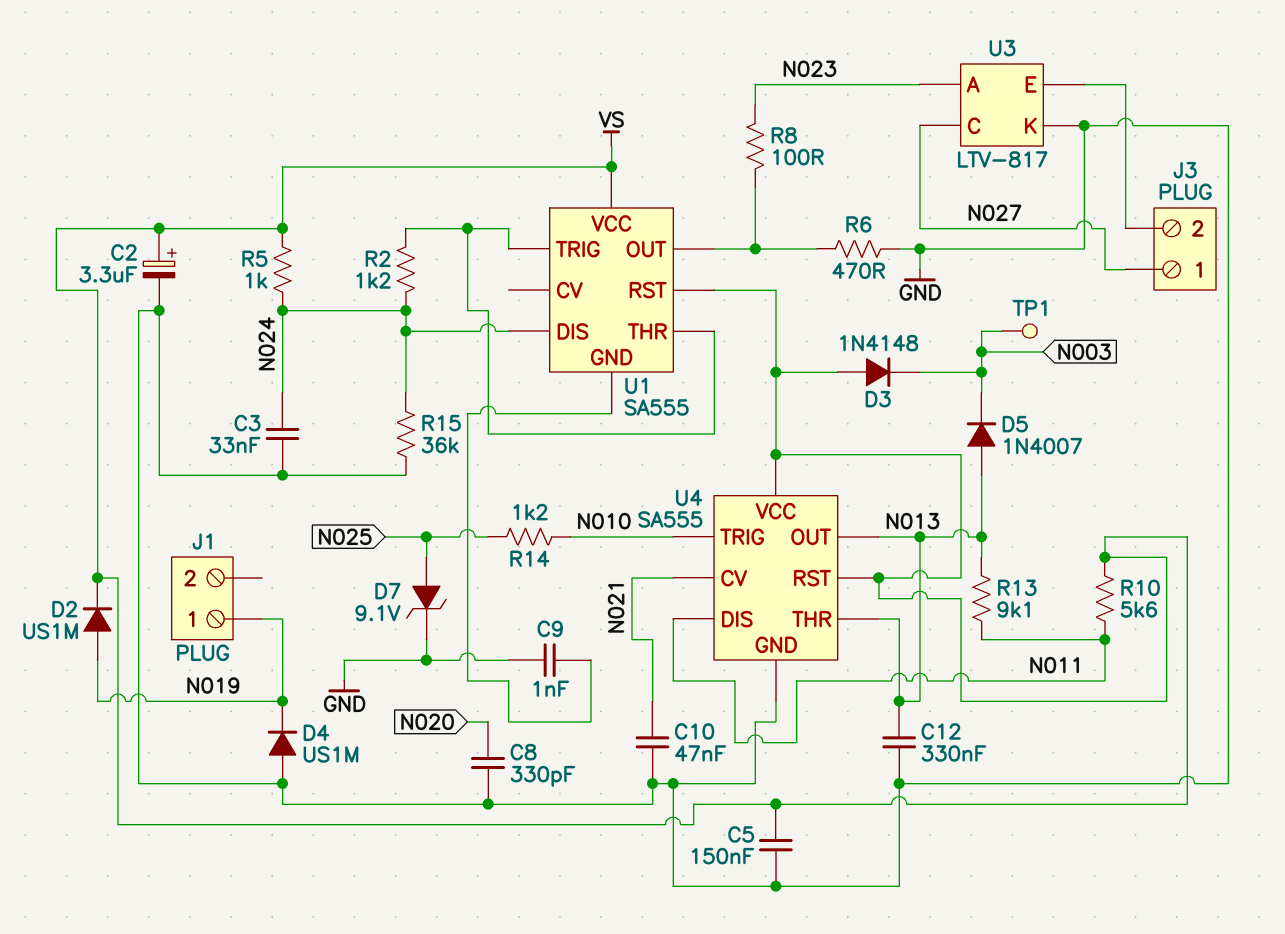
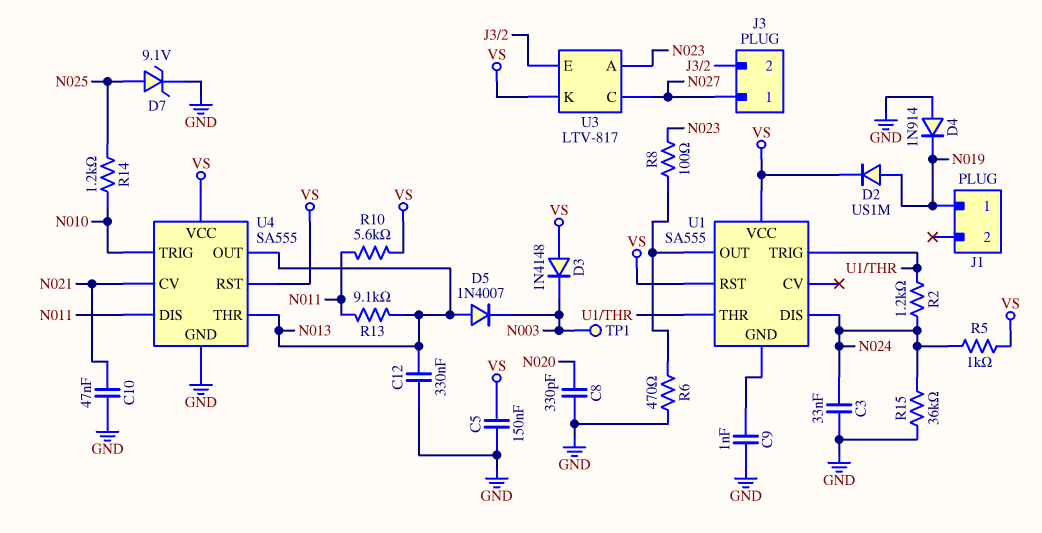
C2: 3.3uF (plus VS, minus GND) -> none
D4: diode US1M (A GND, K N019) -> diode 1N914 (A GND, K N019)
U3 pin K: GND -> VS

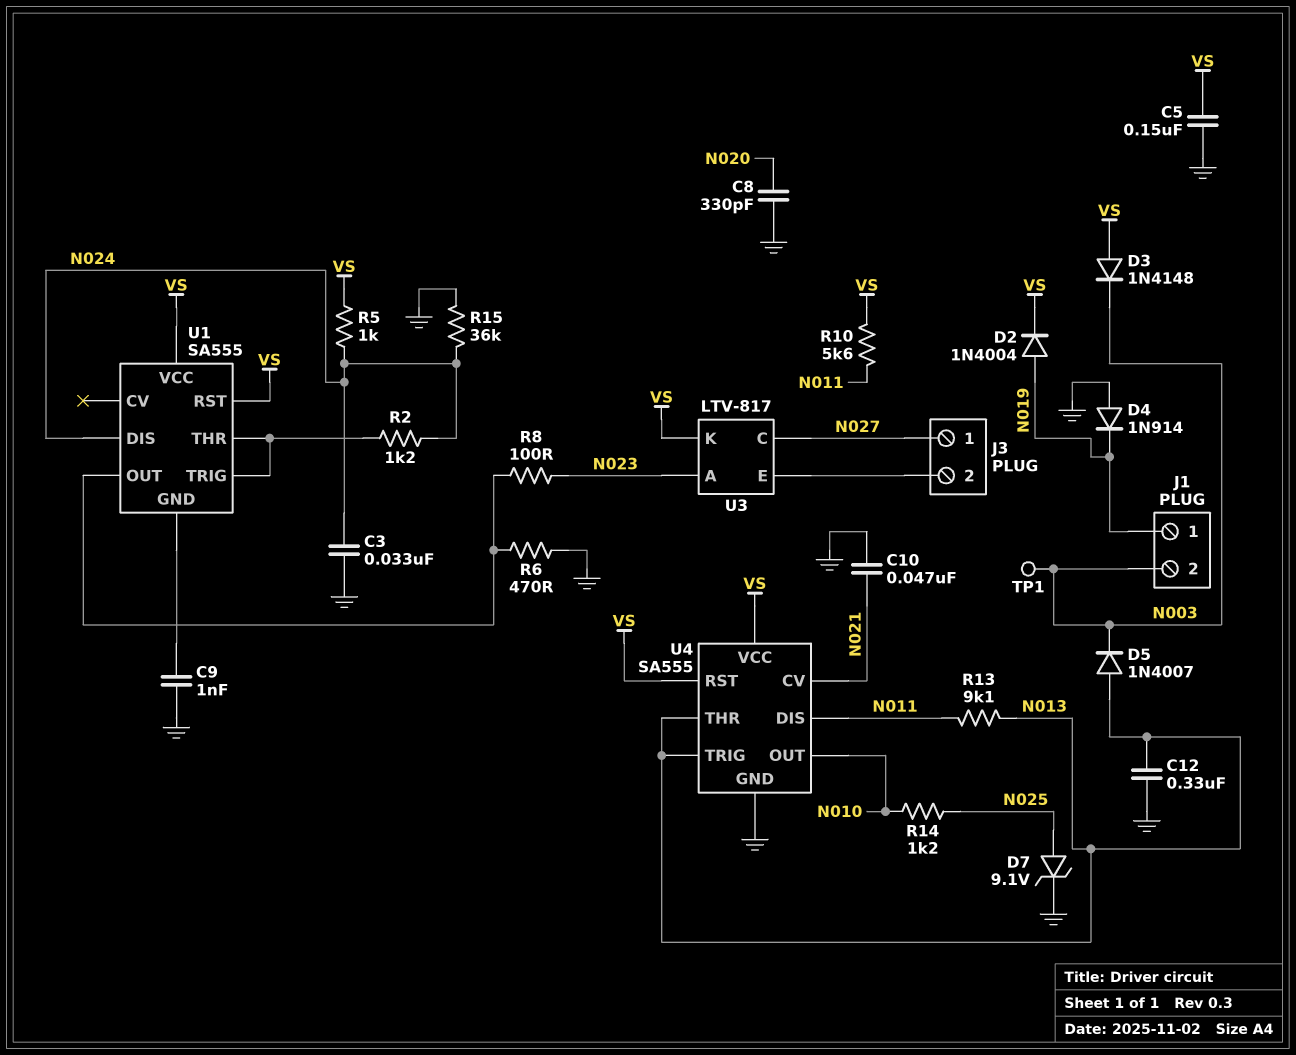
D2: diode US1M (A N019, K VS) -> diode 1N4004 (A N019, K VS)
J1 pin 2: none -> N003
U4 pin OUT: N013 -> N010
U4 pin TRIG: N010 -> N013

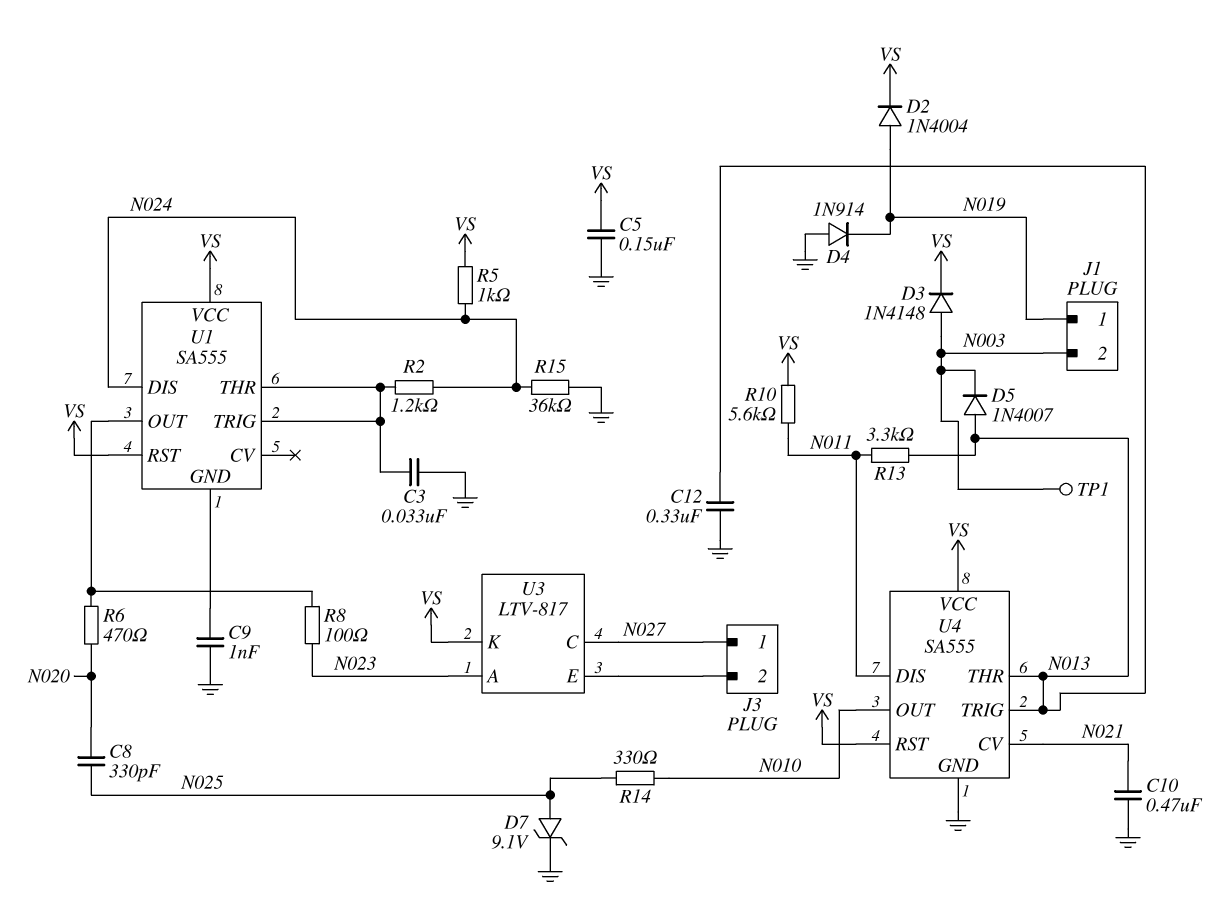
C3: 33nF (GND, N024) -> 33nF (GND, U1/THR)
C8: 330pF (GND, N020) -> 330pF (N020, N025)
C10: 47nF (GND, N021) -> 470nF (GND, N021)
D3: diode 1N4148 (A VS, K N003) -> diode 1N4148 (A N003, K VS)
R6: 470 (GND, U1/OUT) -> 470 (N020, U1/OUT)
R13: 9.1k (N011, N013) -> 3.3k (N011, N013)
R14: 1.2k (N010, N025) -> 330 (N010, N025)

